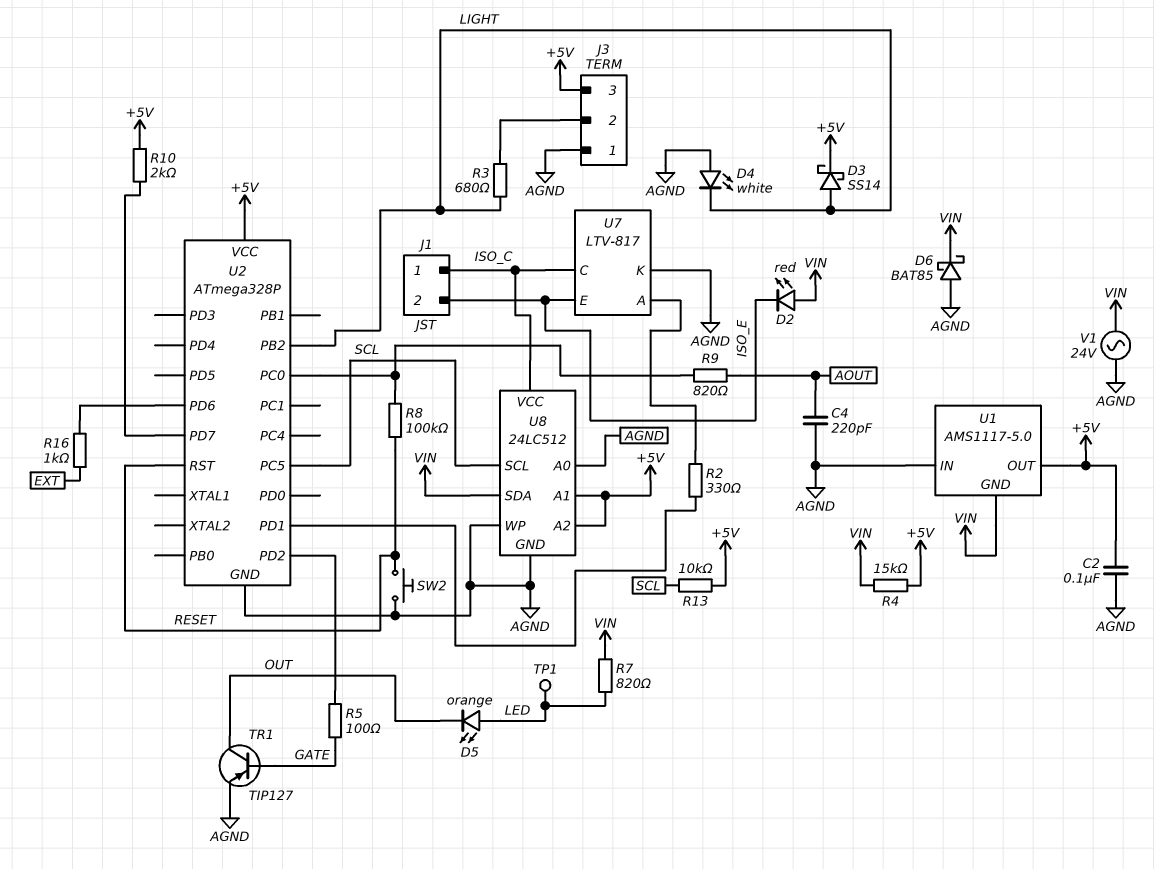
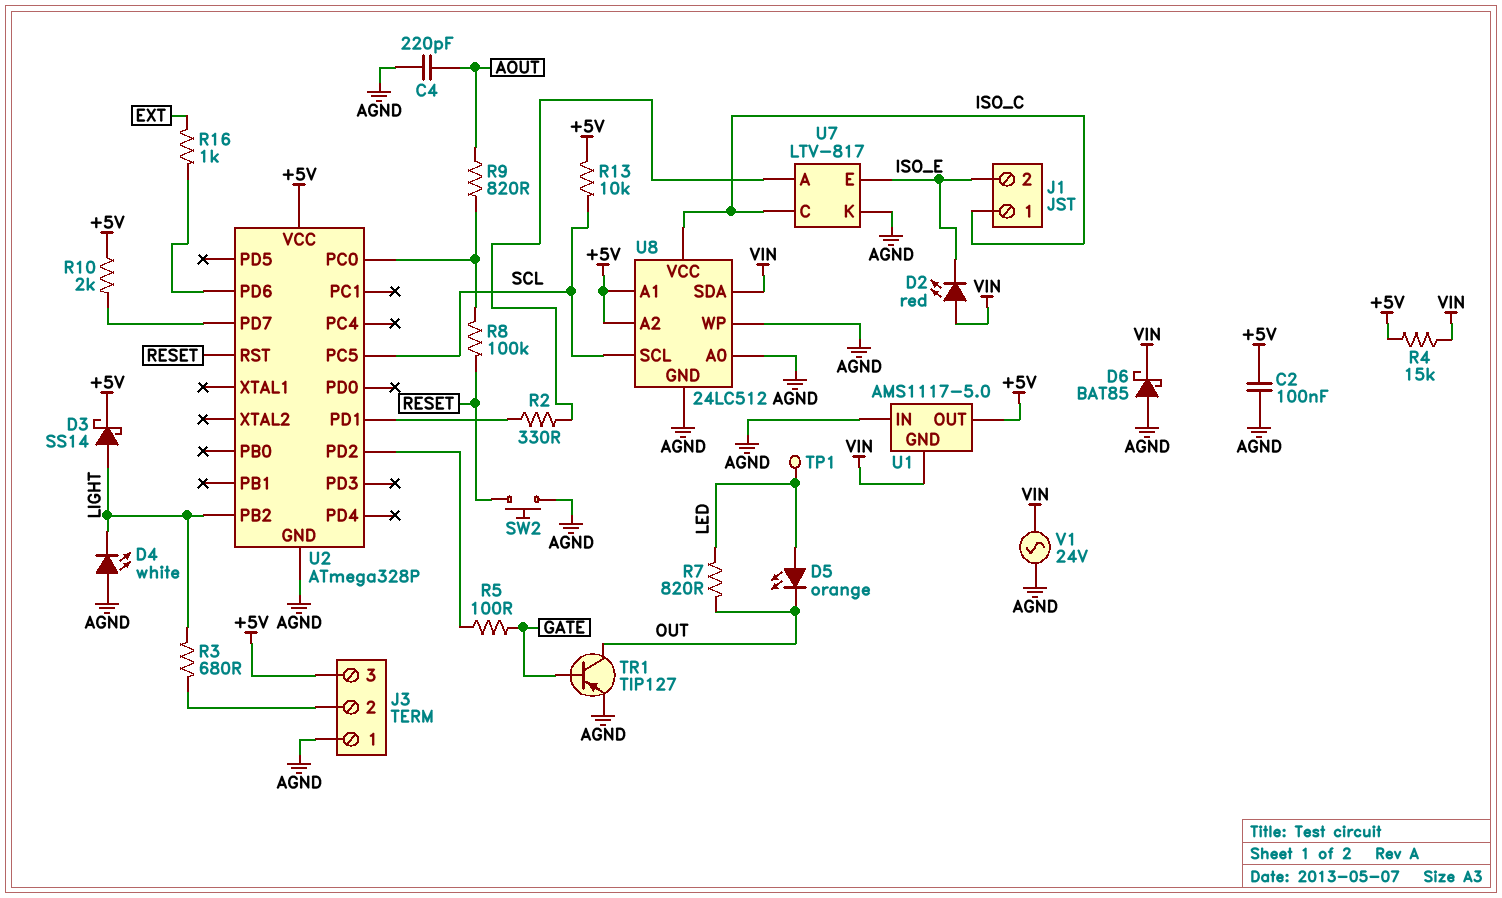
R7: 820 (LED, VIN) -> 820 (LED, OUT)

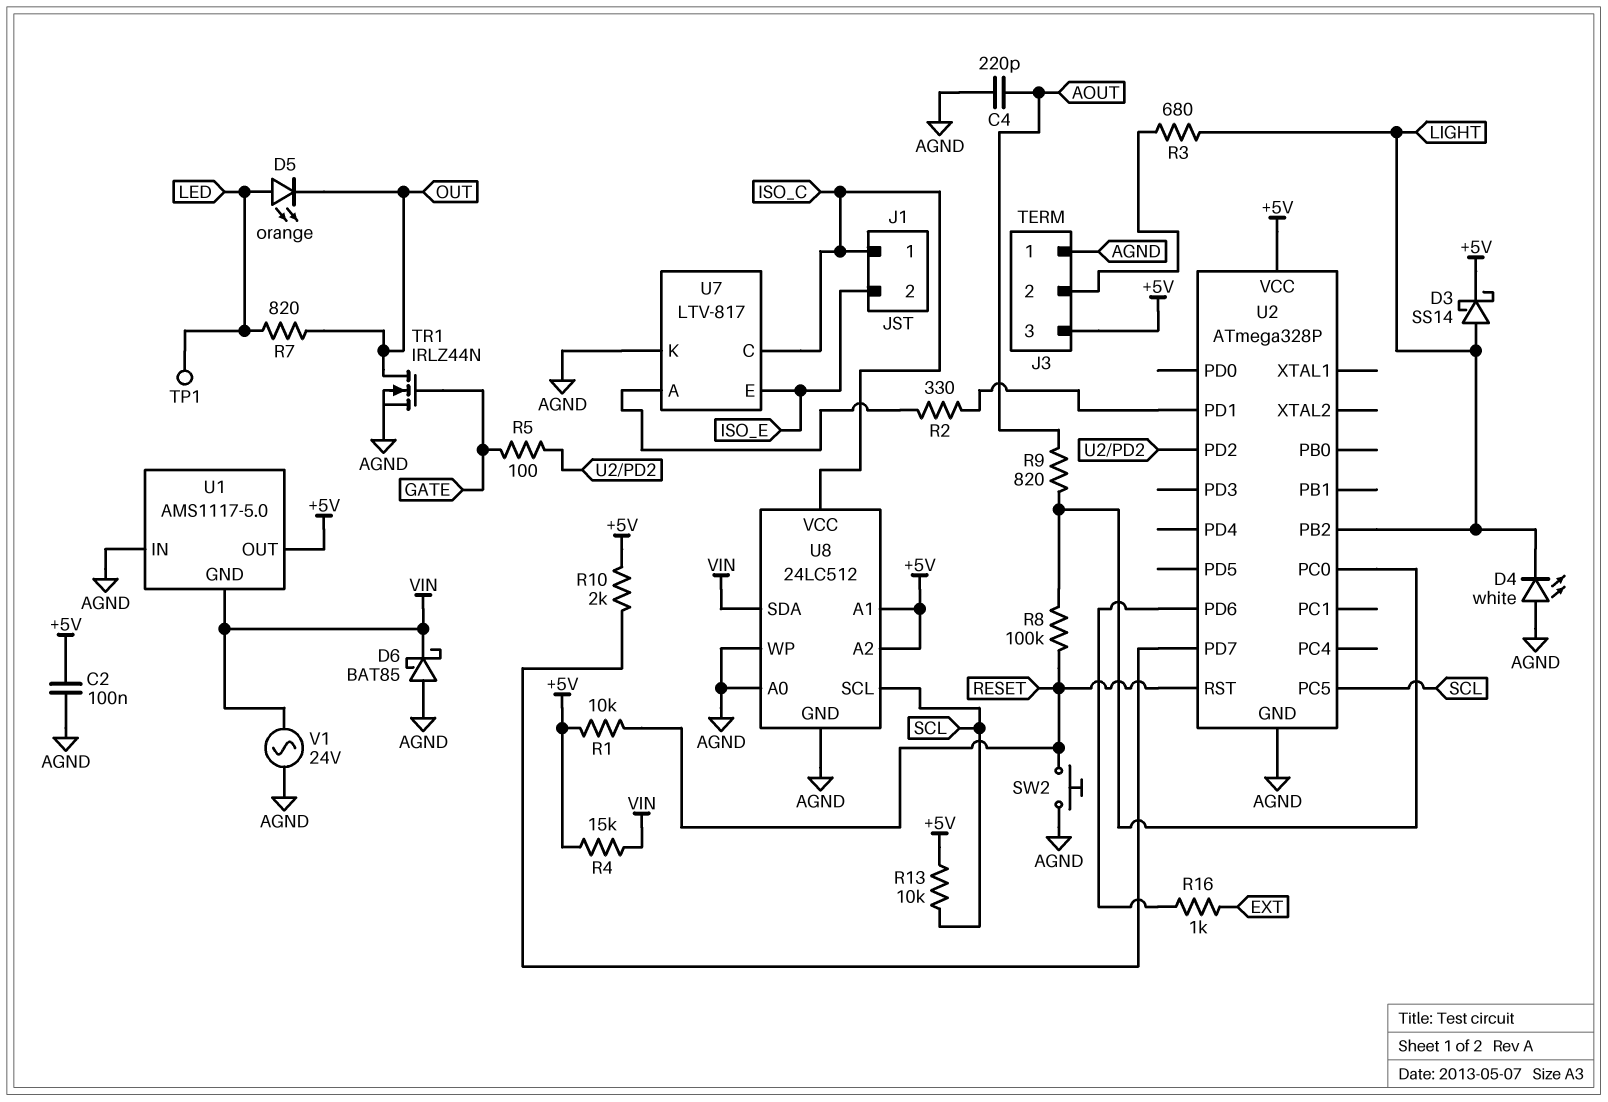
D2: LED red (A VIN, K ISO_E) -> none
R1: none -> 10k (+5V, RESET)
TR1: PNP TIP127 (B GATE, C OUT, E AGND) -> NMOS IRLZ44N (G GATE, D OUT, S AGND)

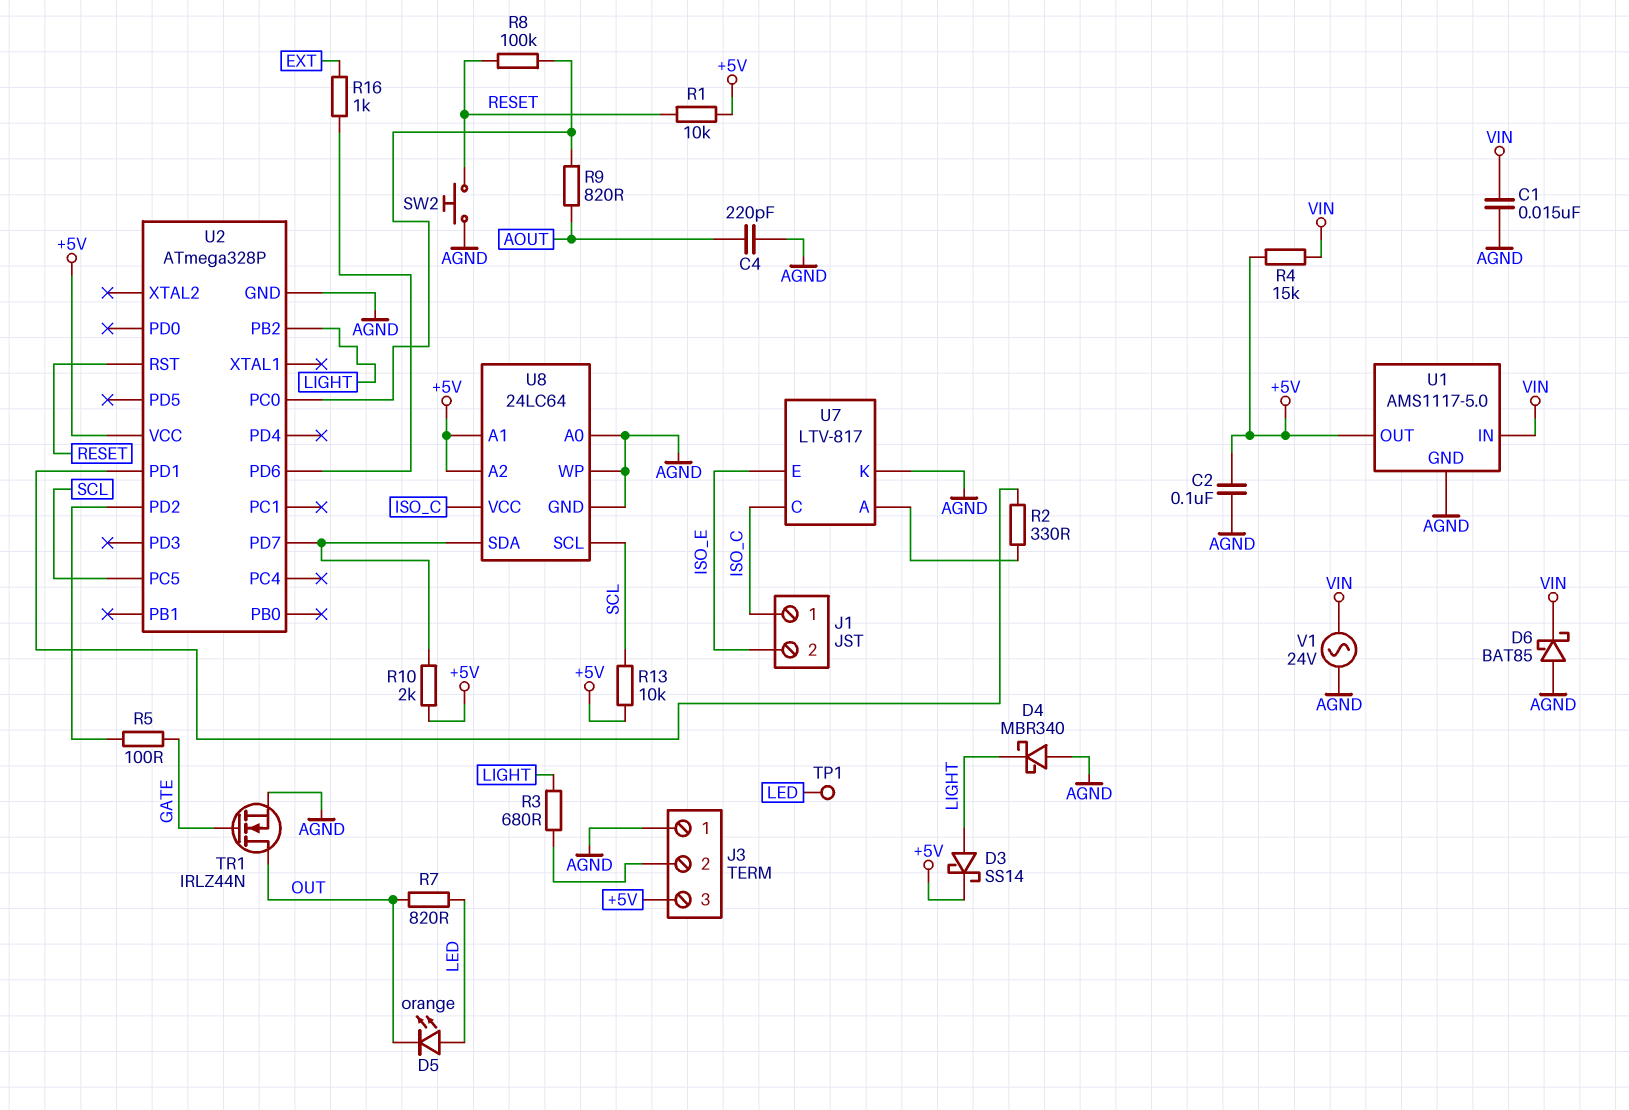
C1: none -> 15nF (AGND, VIN)
D4: LED white (A AGND, K LIGHT) -> schottky MBR340 (A AGND, K LIGHT)
U1 pin GND: VIN -> AGND
U1 pin IN: AGND -> VIN
U8: 24LC512 -> 24LC64
U8 pin SDA: VIN -> U2/PD7

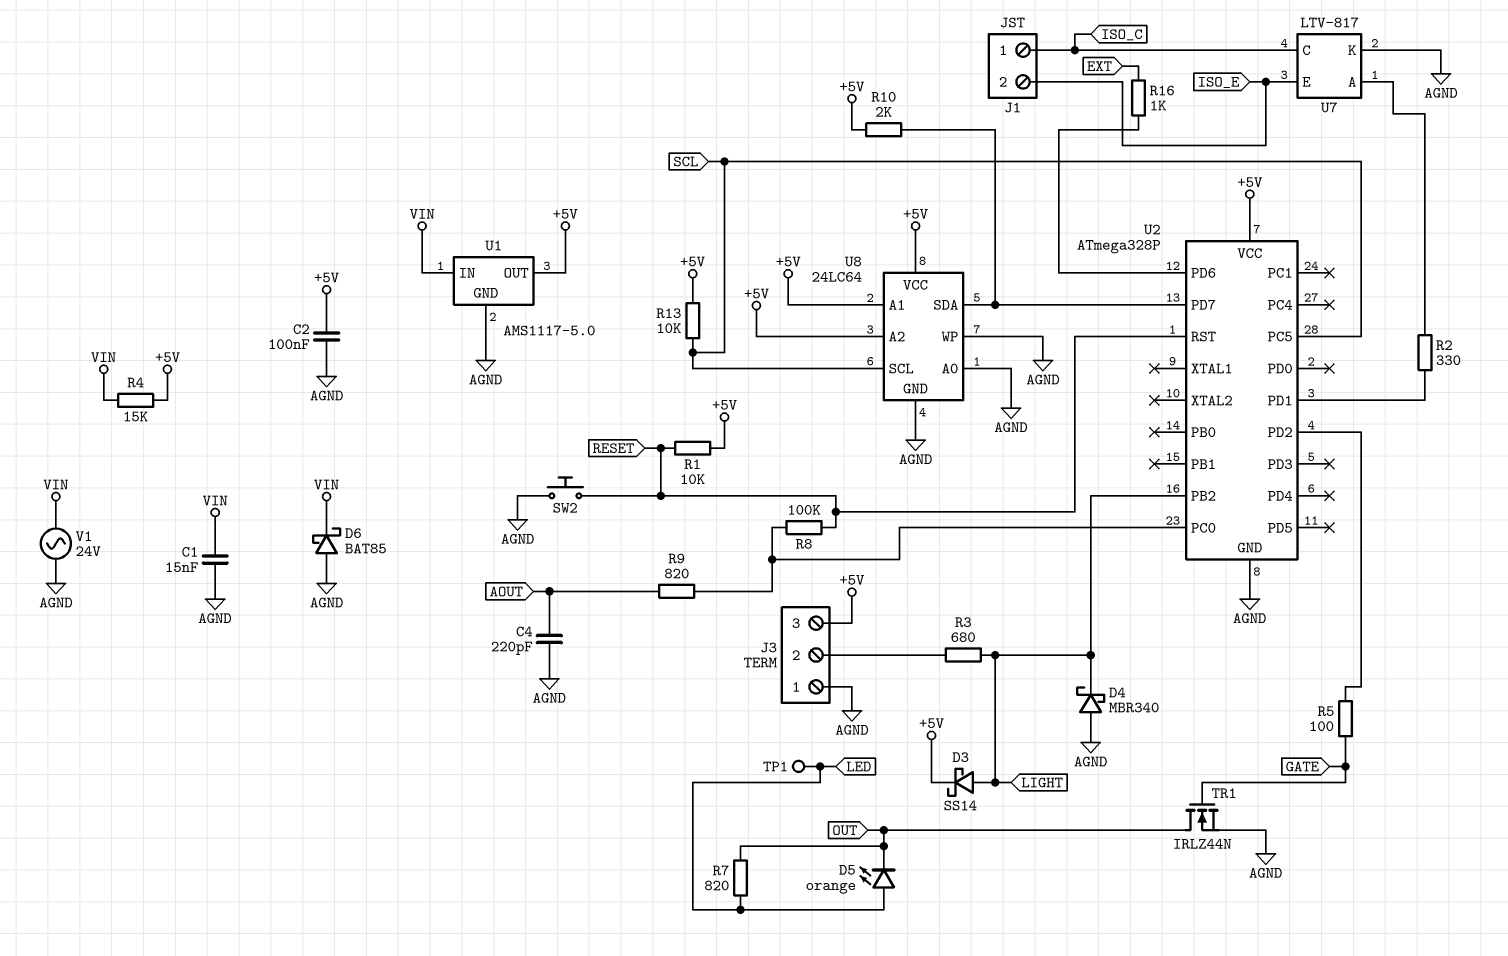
U8 pin VCC: ISO_C -> +5V

